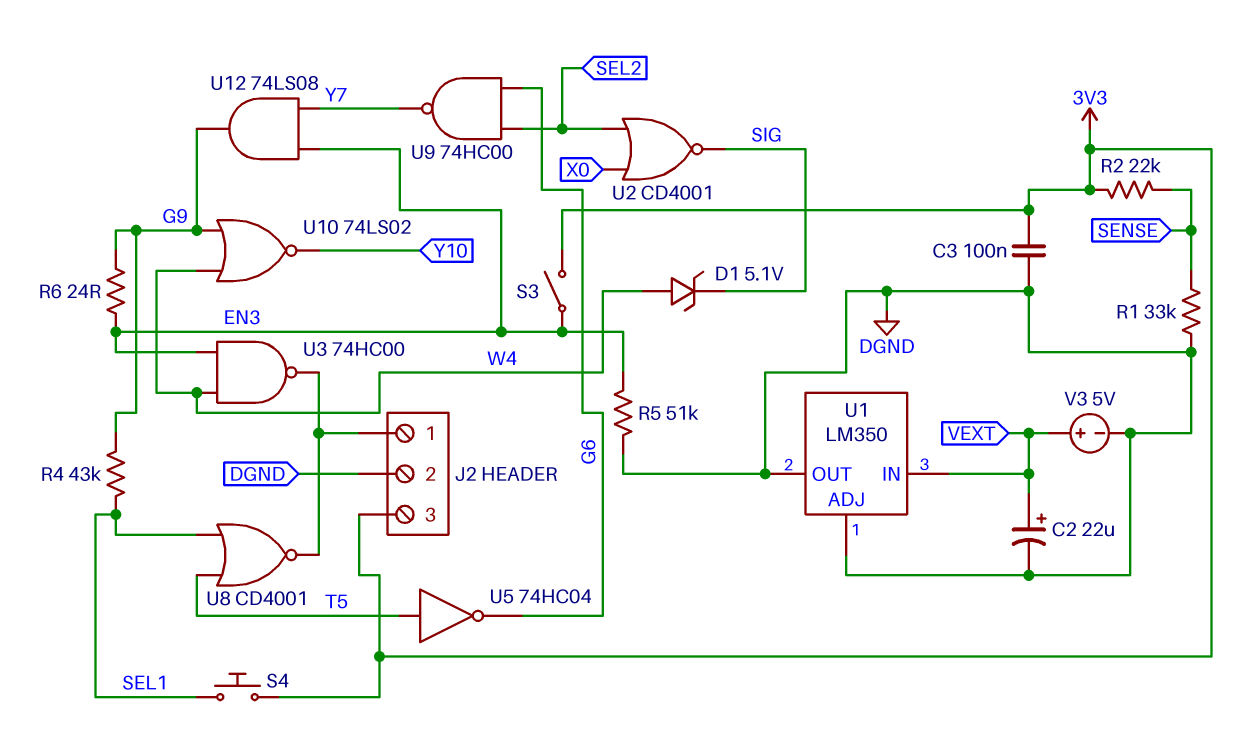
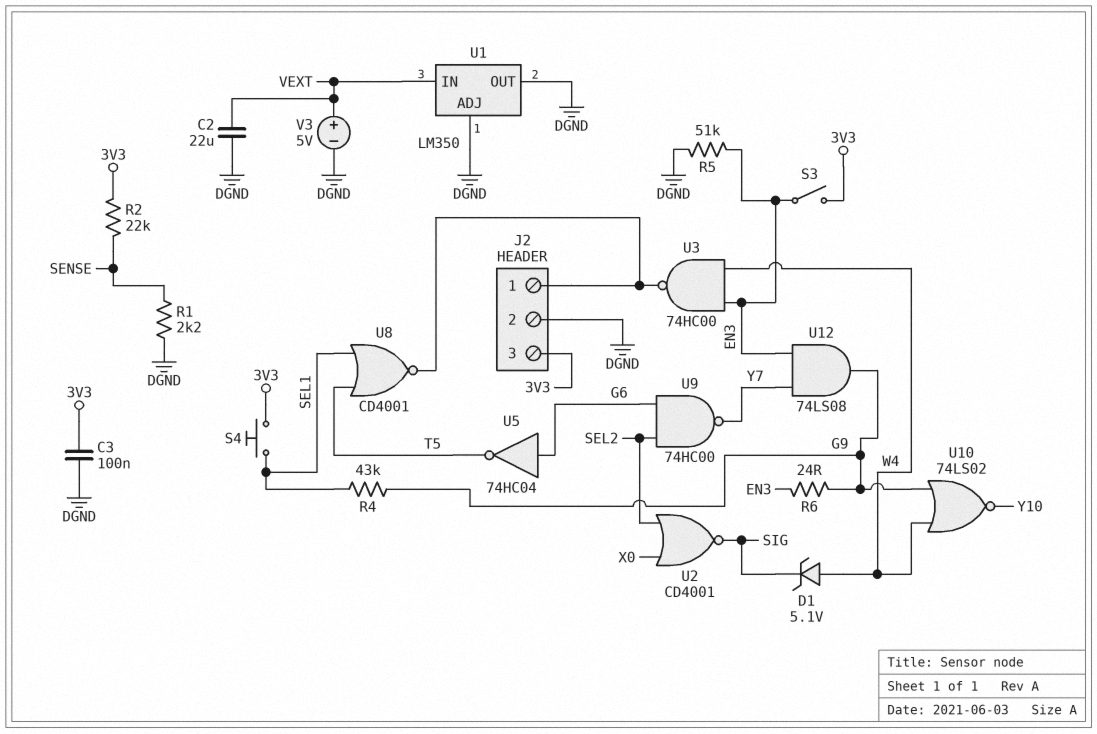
C2: 22uF (plus VEXT, minus DGND) -> 22uF (DGND, VEXT)
R1: 33k (DGND, SENSE) -> 2.2k (DGND, SENSE)
U5: NOT 74HC04 (in T5, out G6) -> NOT 74HC04 (in G6, out T5)

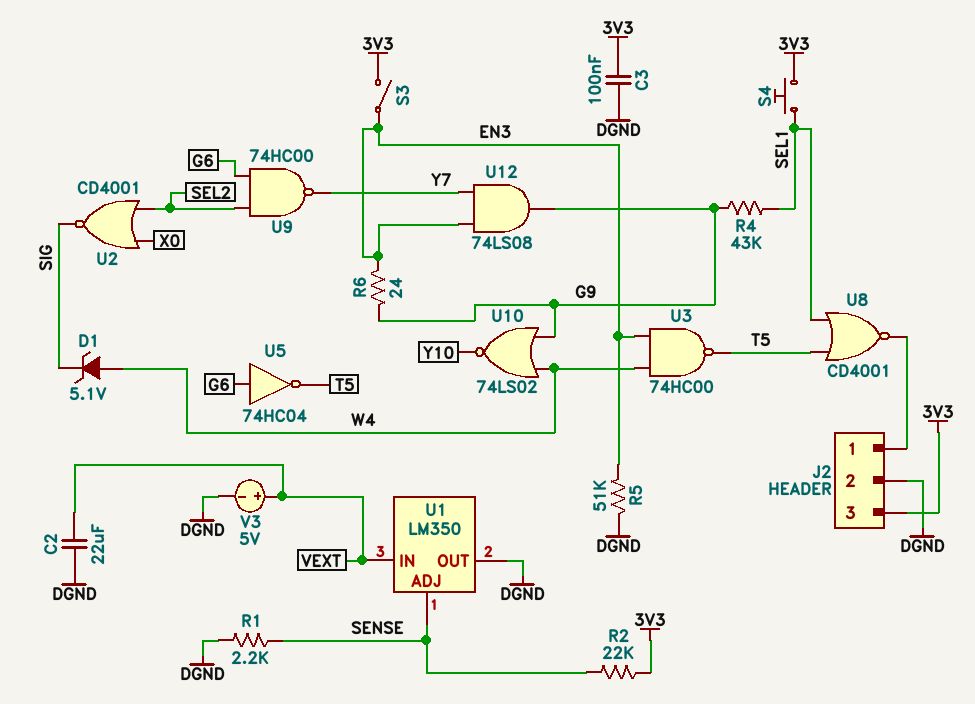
U1 pin ADJ: DGND -> SENSE
U3: NAND 74HC00 (in EN3, in W4, out J2/1) -> NAND 74HC00 (in EN3, in W4, out T5)

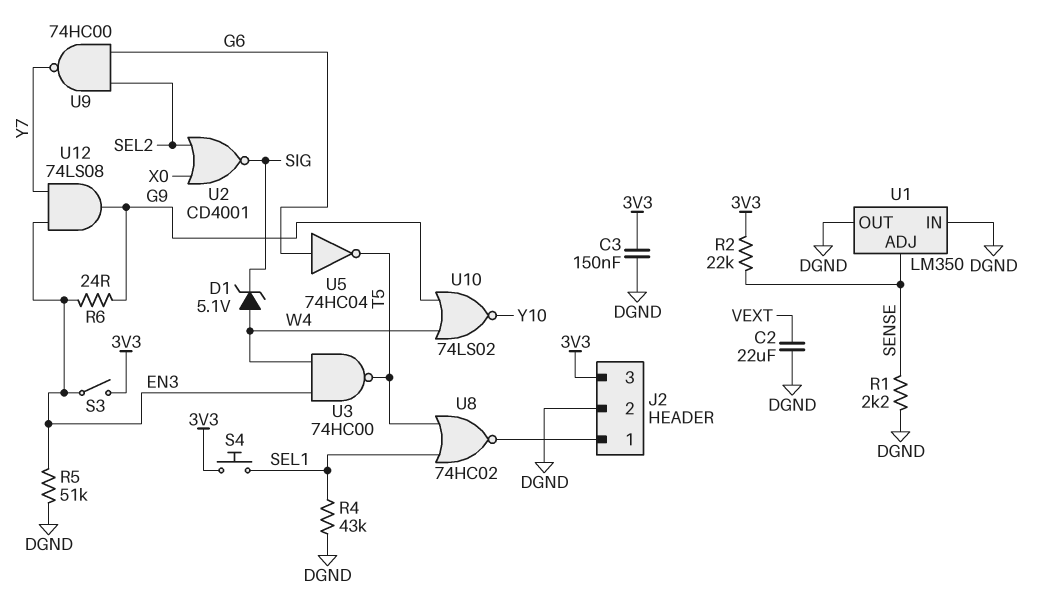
C3: 100nF (3V3, DGND) -> 150nF (3V3, DGND)
R4: 43k (G9, SEL1) -> 43k (DGND, SEL1)
U1 pin IN: VEXT -> DGND
U8: NOR CD4001 (in SEL1, in T5, out J2/1) -> NOR 74HC02 (in SEL1, in T5, out J2/1)
V3: 5V (plus VEXT, minus DGND) -> none

